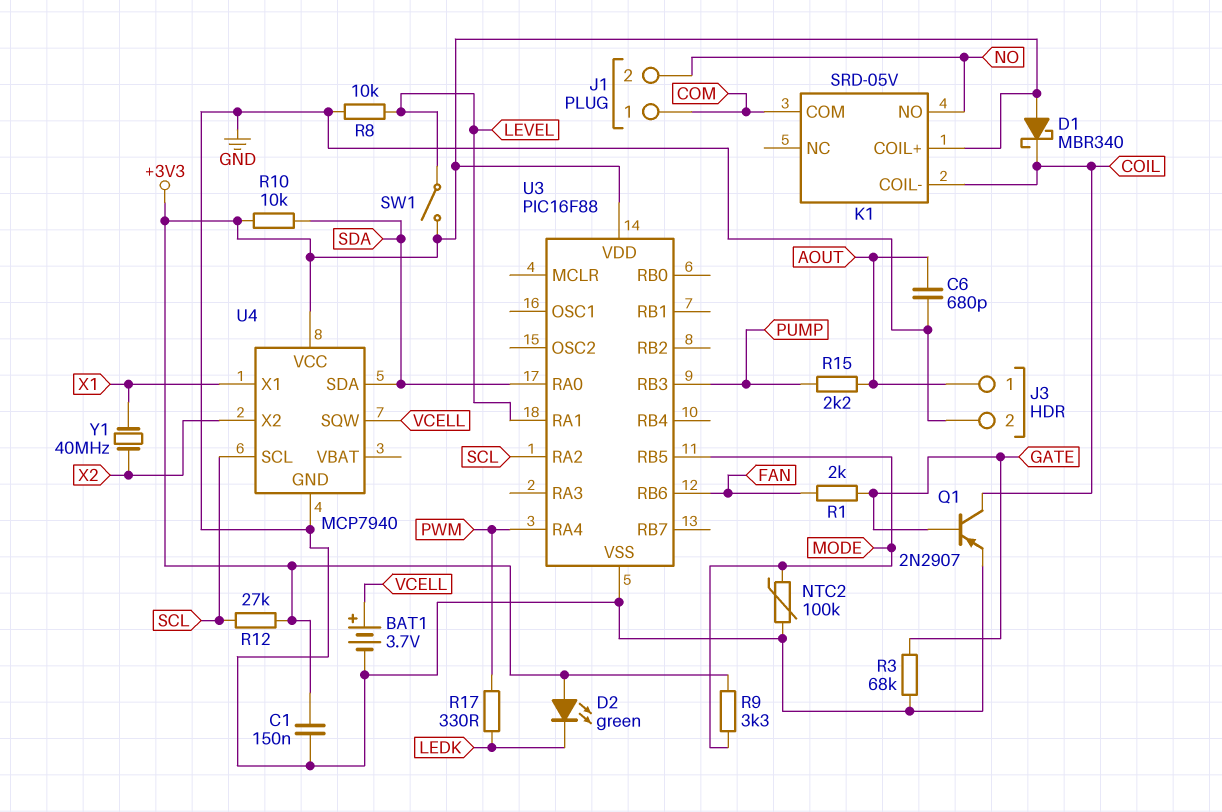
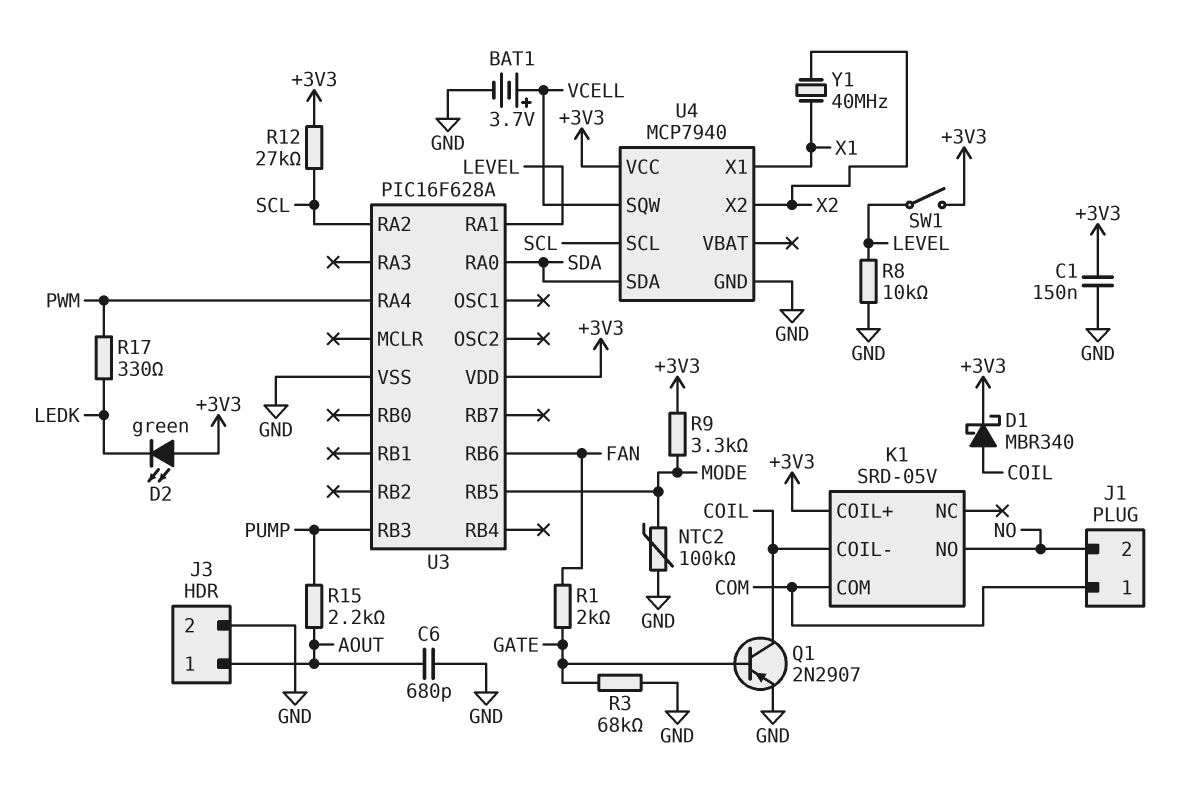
D1: schottky MBR340 (A +3V3, K COIL) -> schottky MBR340 (A COIL, K +3V3)
R10: 10k (+3V3, SDA) -> none
U3: PIC16F88 -> PIC16F628A

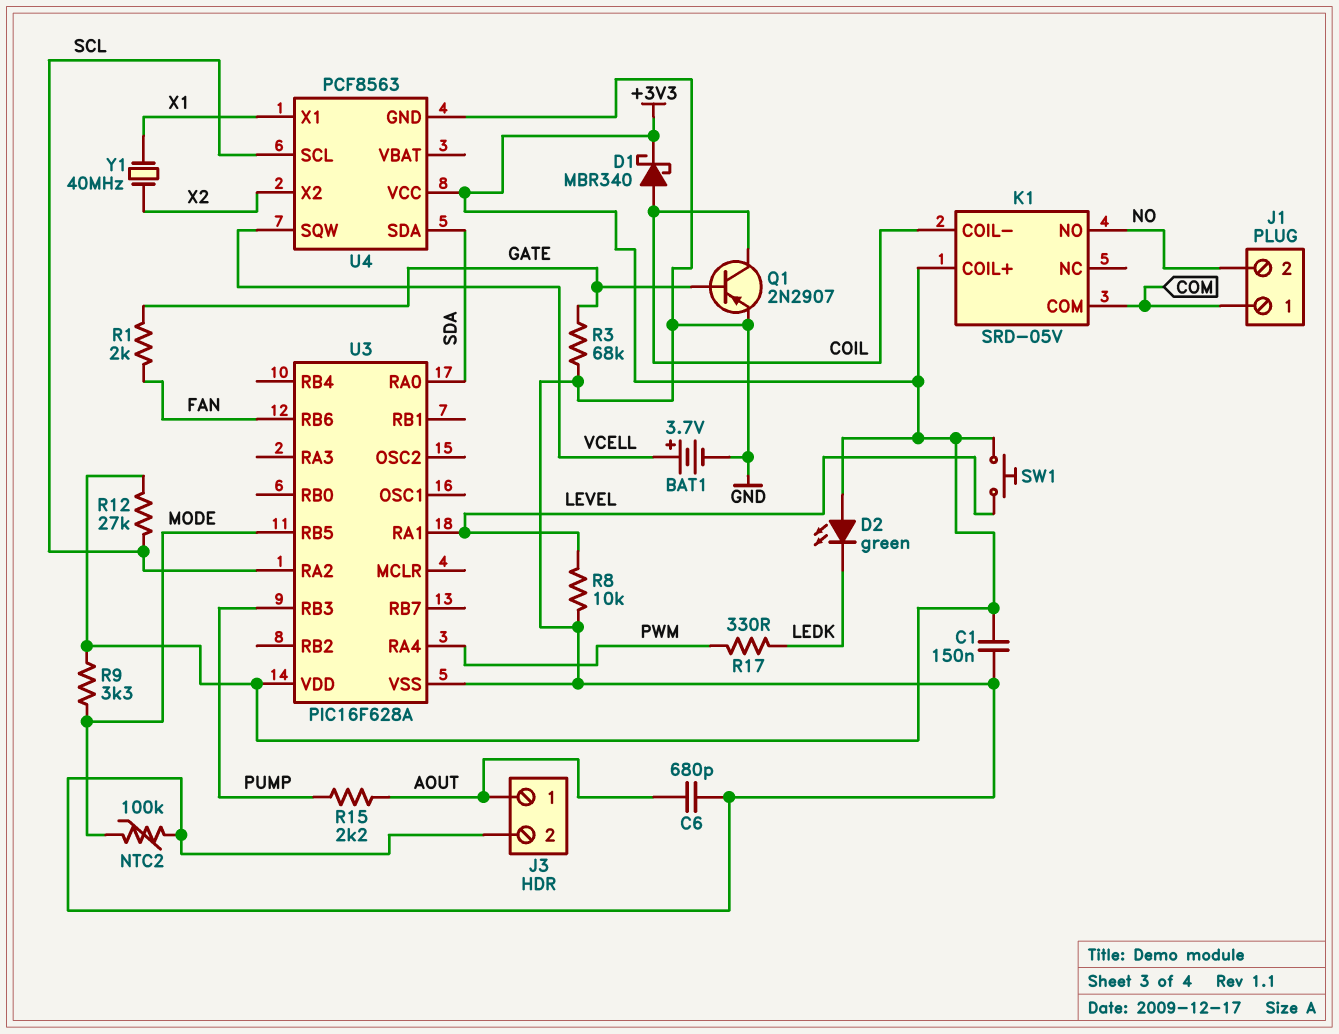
SW1: switch (+3V3, LEVEL) -> button (+3V3, LEVEL)
U4: MCP7940 -> PCF8563

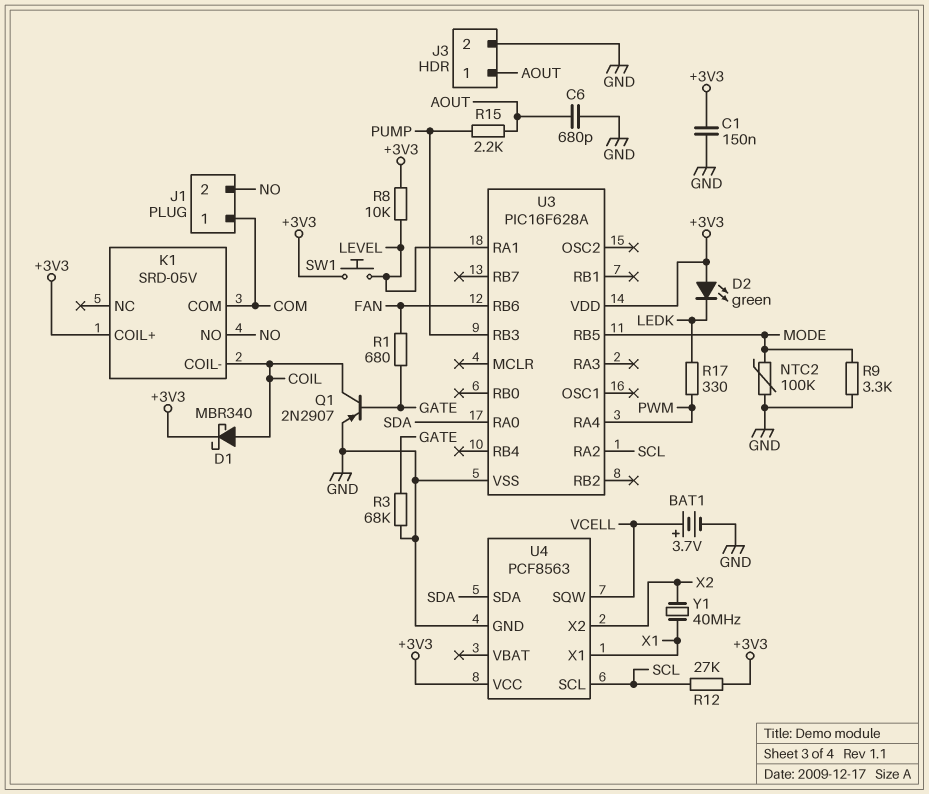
R1: 2k (FAN, GATE) -> 680 (FAN, GATE)
R8: 10k (GND, LEVEL) -> 10k (+3V3, LEVEL)
R9: 3.3k (+3V3, MODE) -> 3.3k (GND, MODE)

